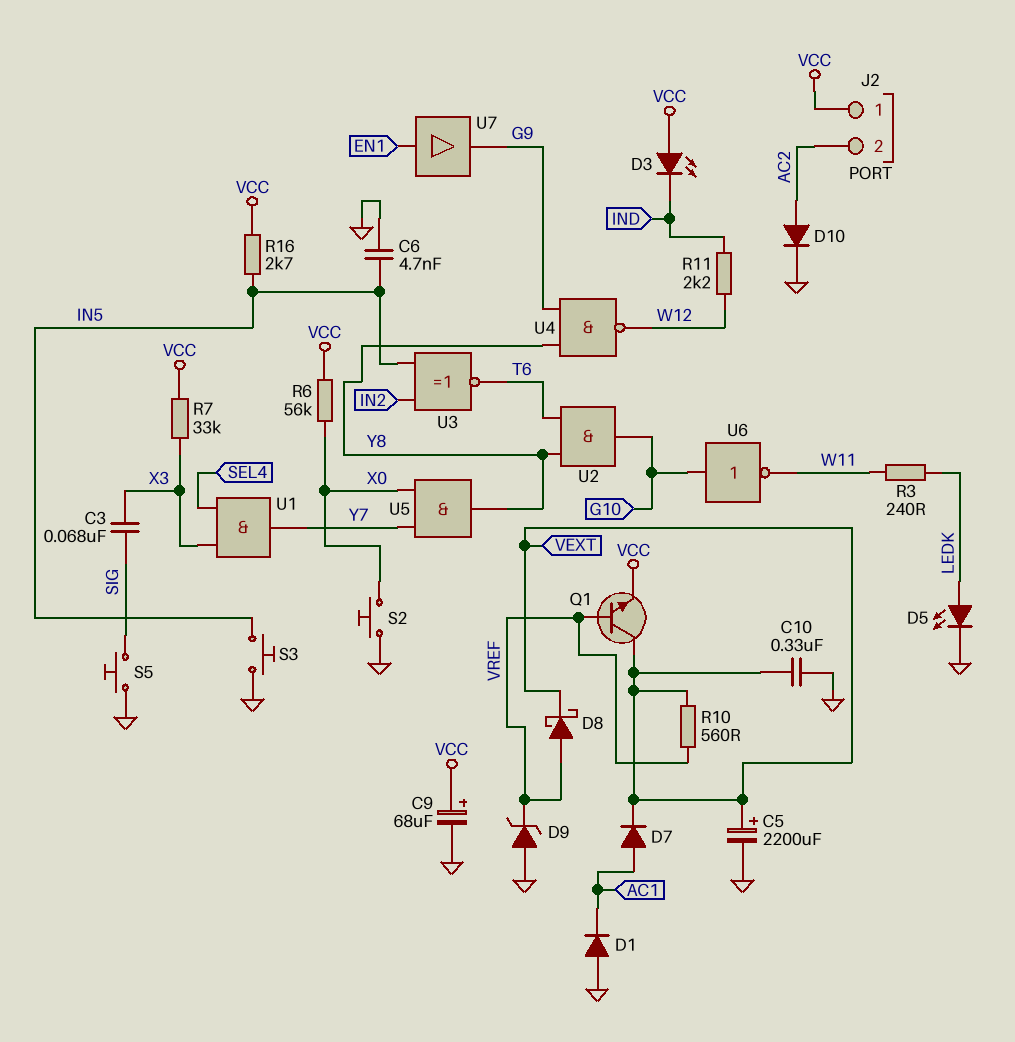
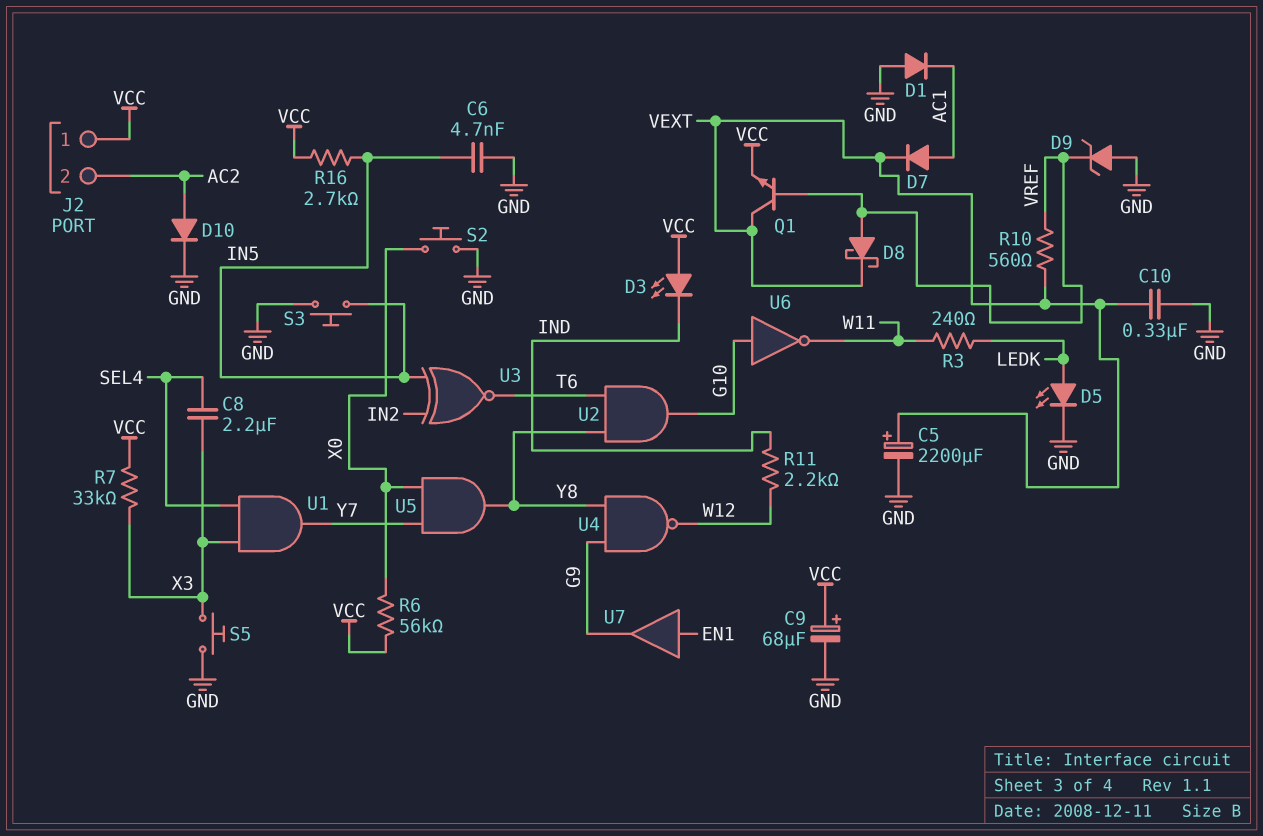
C3: 68nF (SIG, X3) -> none
C8: none -> 2.2uF (SEL4, X3)
S5: button (GND, SIG) -> button (GND, X3)

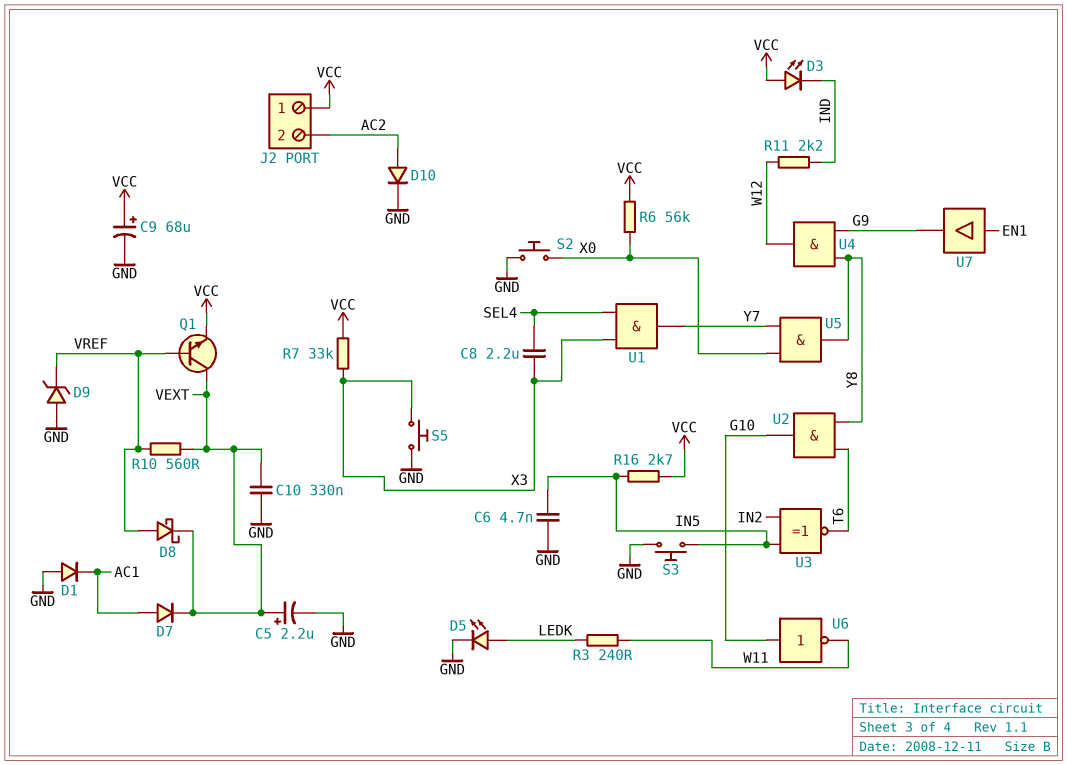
C5: 2200uF (plus VEXT, minus GND) -> 2.2uF (plus VEXT, minus GND)
U4: NAND (in G9, in Y8, out W12) -> AND (in G9, in Y8, out W12)

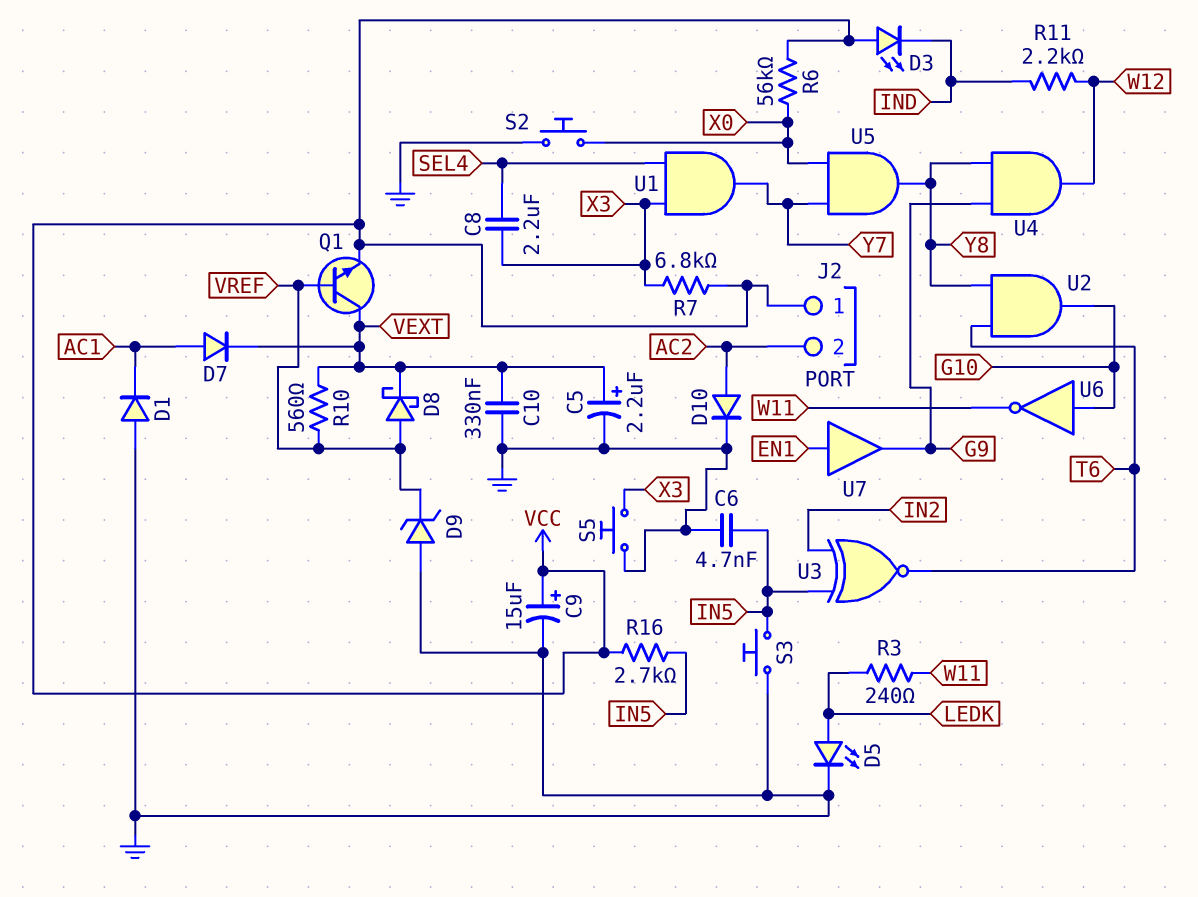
C9: 68uF (plus VCC, minus GND) -> 15uF (plus VCC, minus GND)
R7: 33k (VCC, X3) -> 6.8k (VCC, X3)

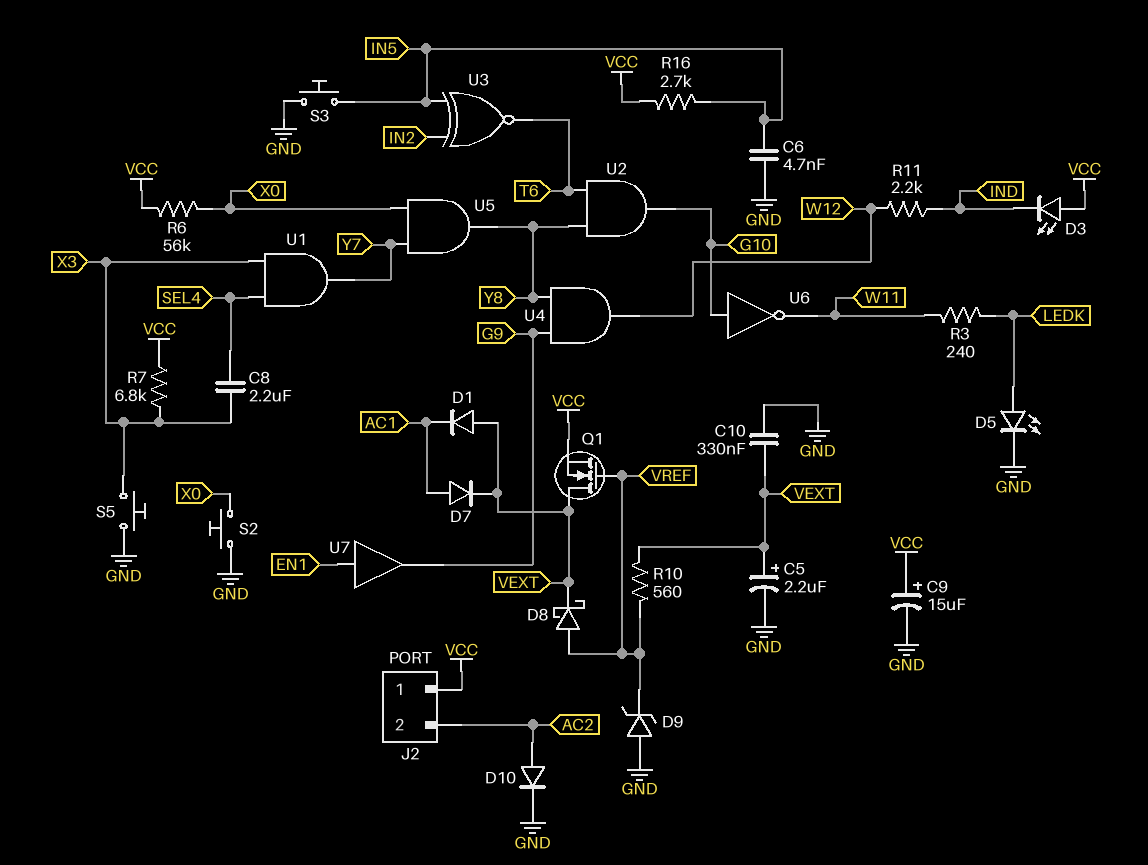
D1: diode (A GND, K AC1) -> diode (A VEXT, K AC1)
Q1: NPN (B VREF, C VEXT, E VCC) -> NMOS (G VREF, D VEXT, S VCC)

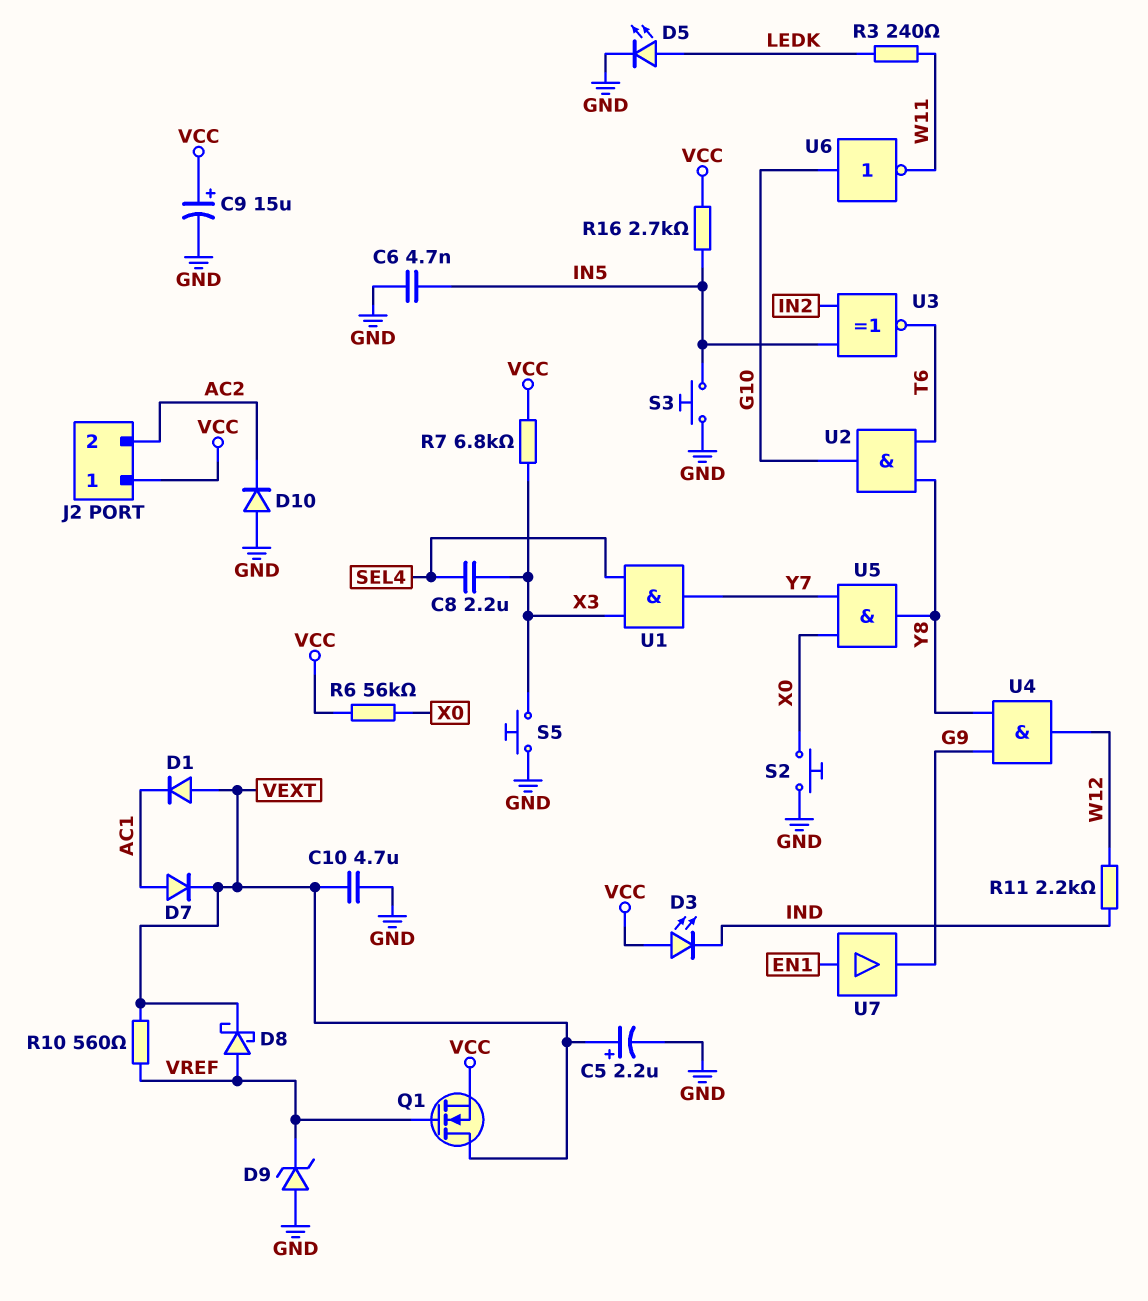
C10: 330nF (GND, VEXT) -> 4.7uF (GND, VEXT)
D10: diode (A AC2, K GND) -> diode (A GND, K AC2)

